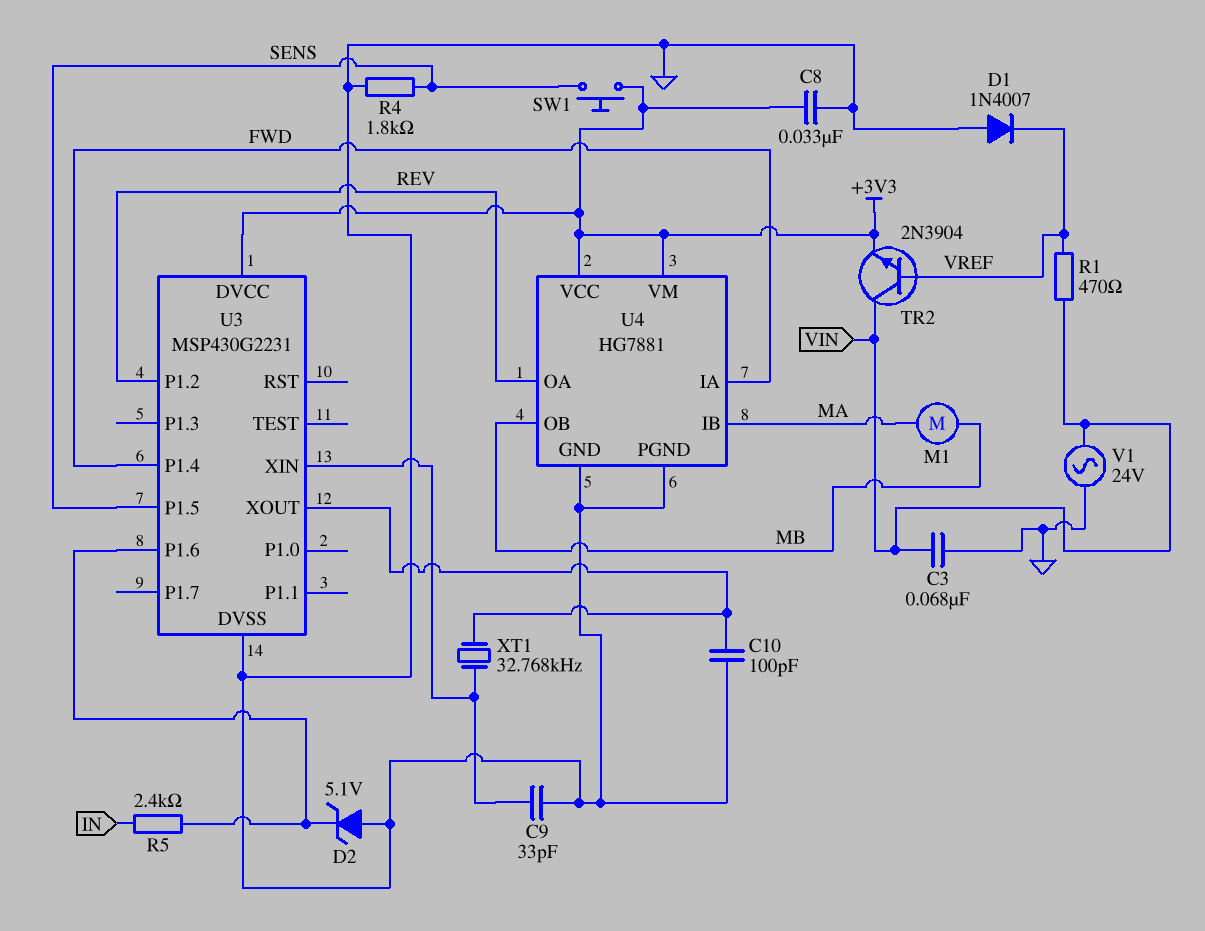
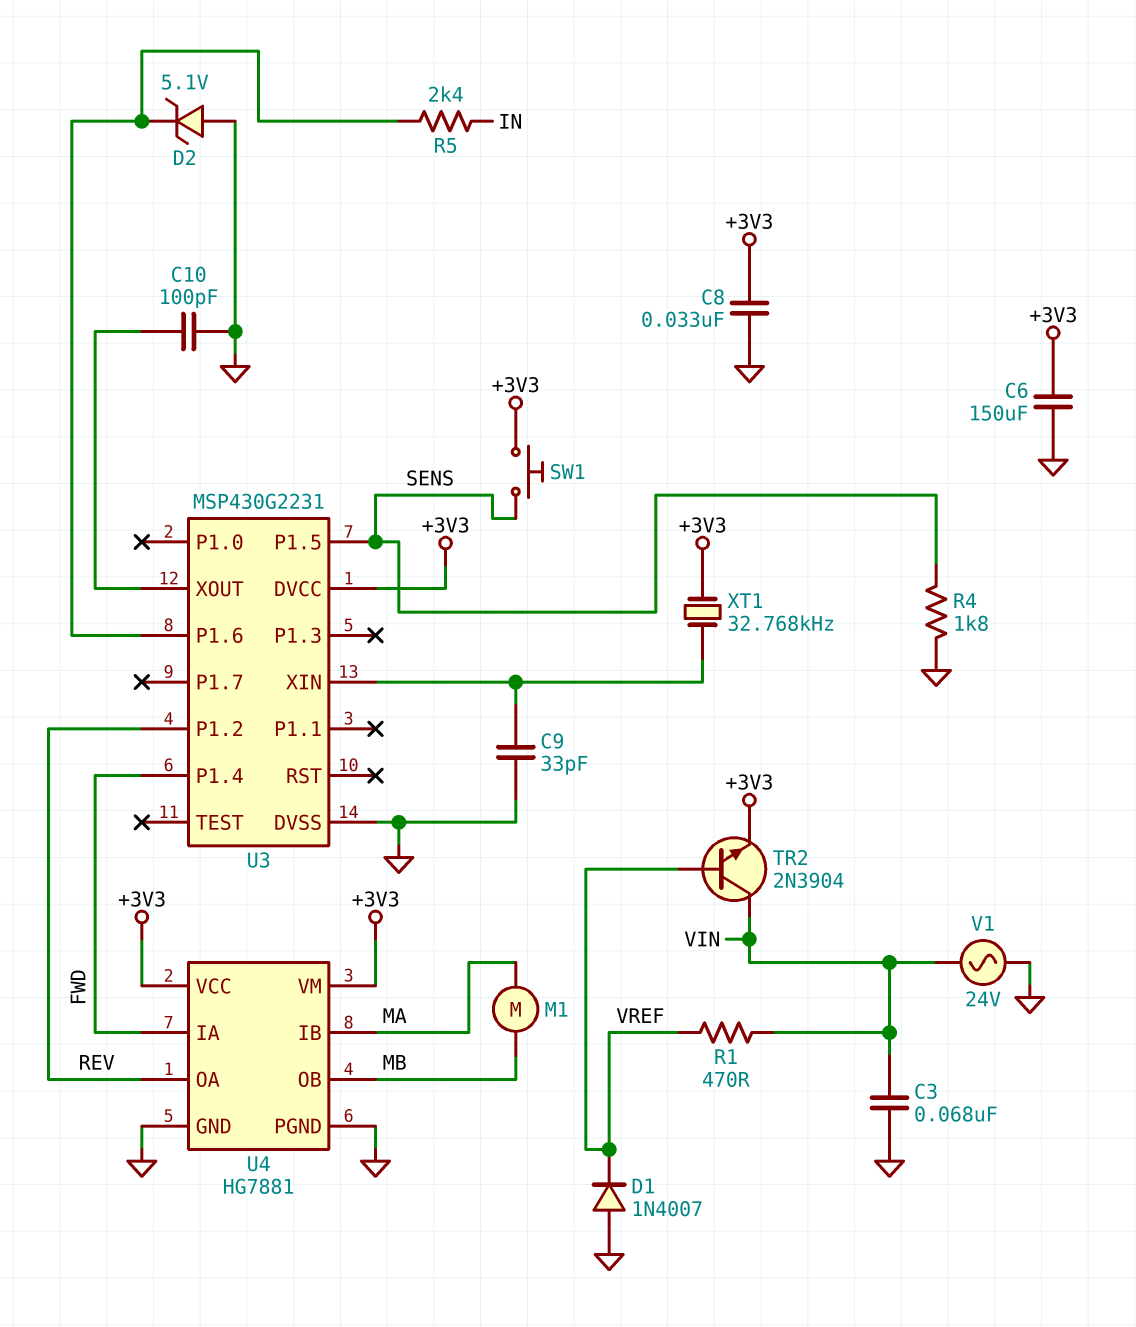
C6: none -> 150uF (+3V3, GND)
XT1: 32.768kHz (U3/XIN, U3/XOUT) -> 32.768kHz (+3V3, U3/XIN)

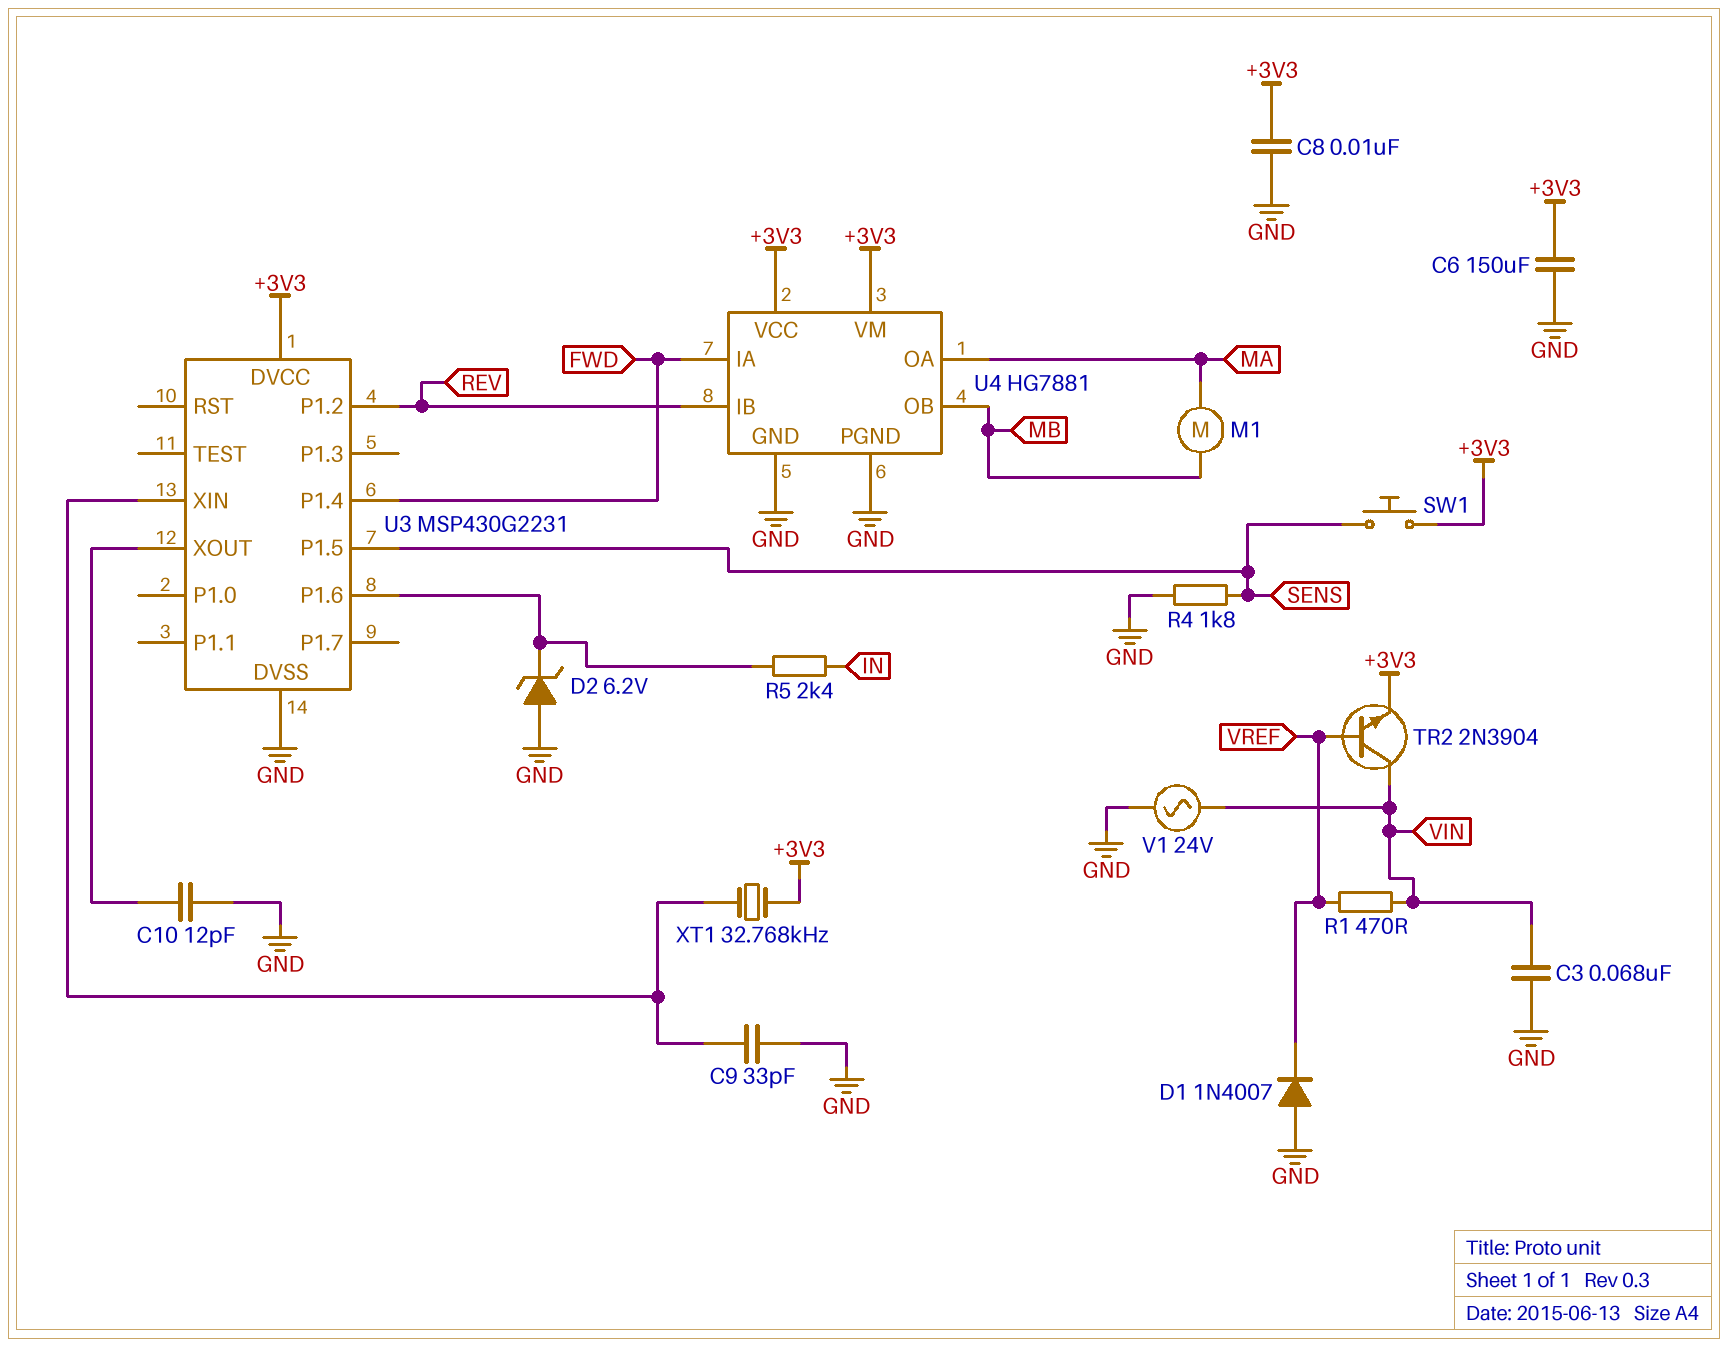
C8: 33nF (+3V3, GND) -> 10nF (+3V3, GND)
C10: 100pF (GND, U3/XOUT) -> 12pF (GND, U3/XOUT)
D2: zener 5.1V (A GND, K U3/P1.6) -> zener 6.2V (A GND, K U3/P1.6)
U4 pin IB: MA -> REV
U4 pin OA: REV -> MA

